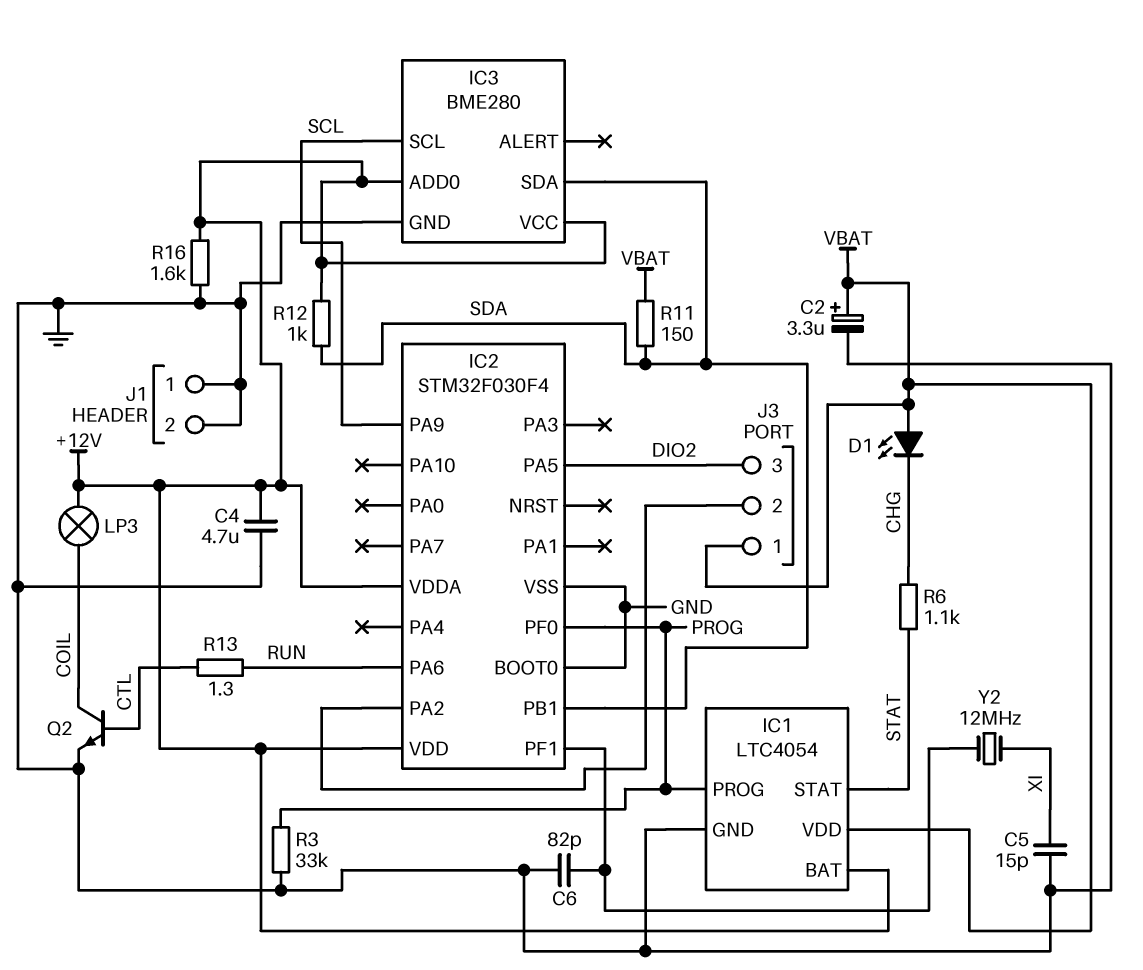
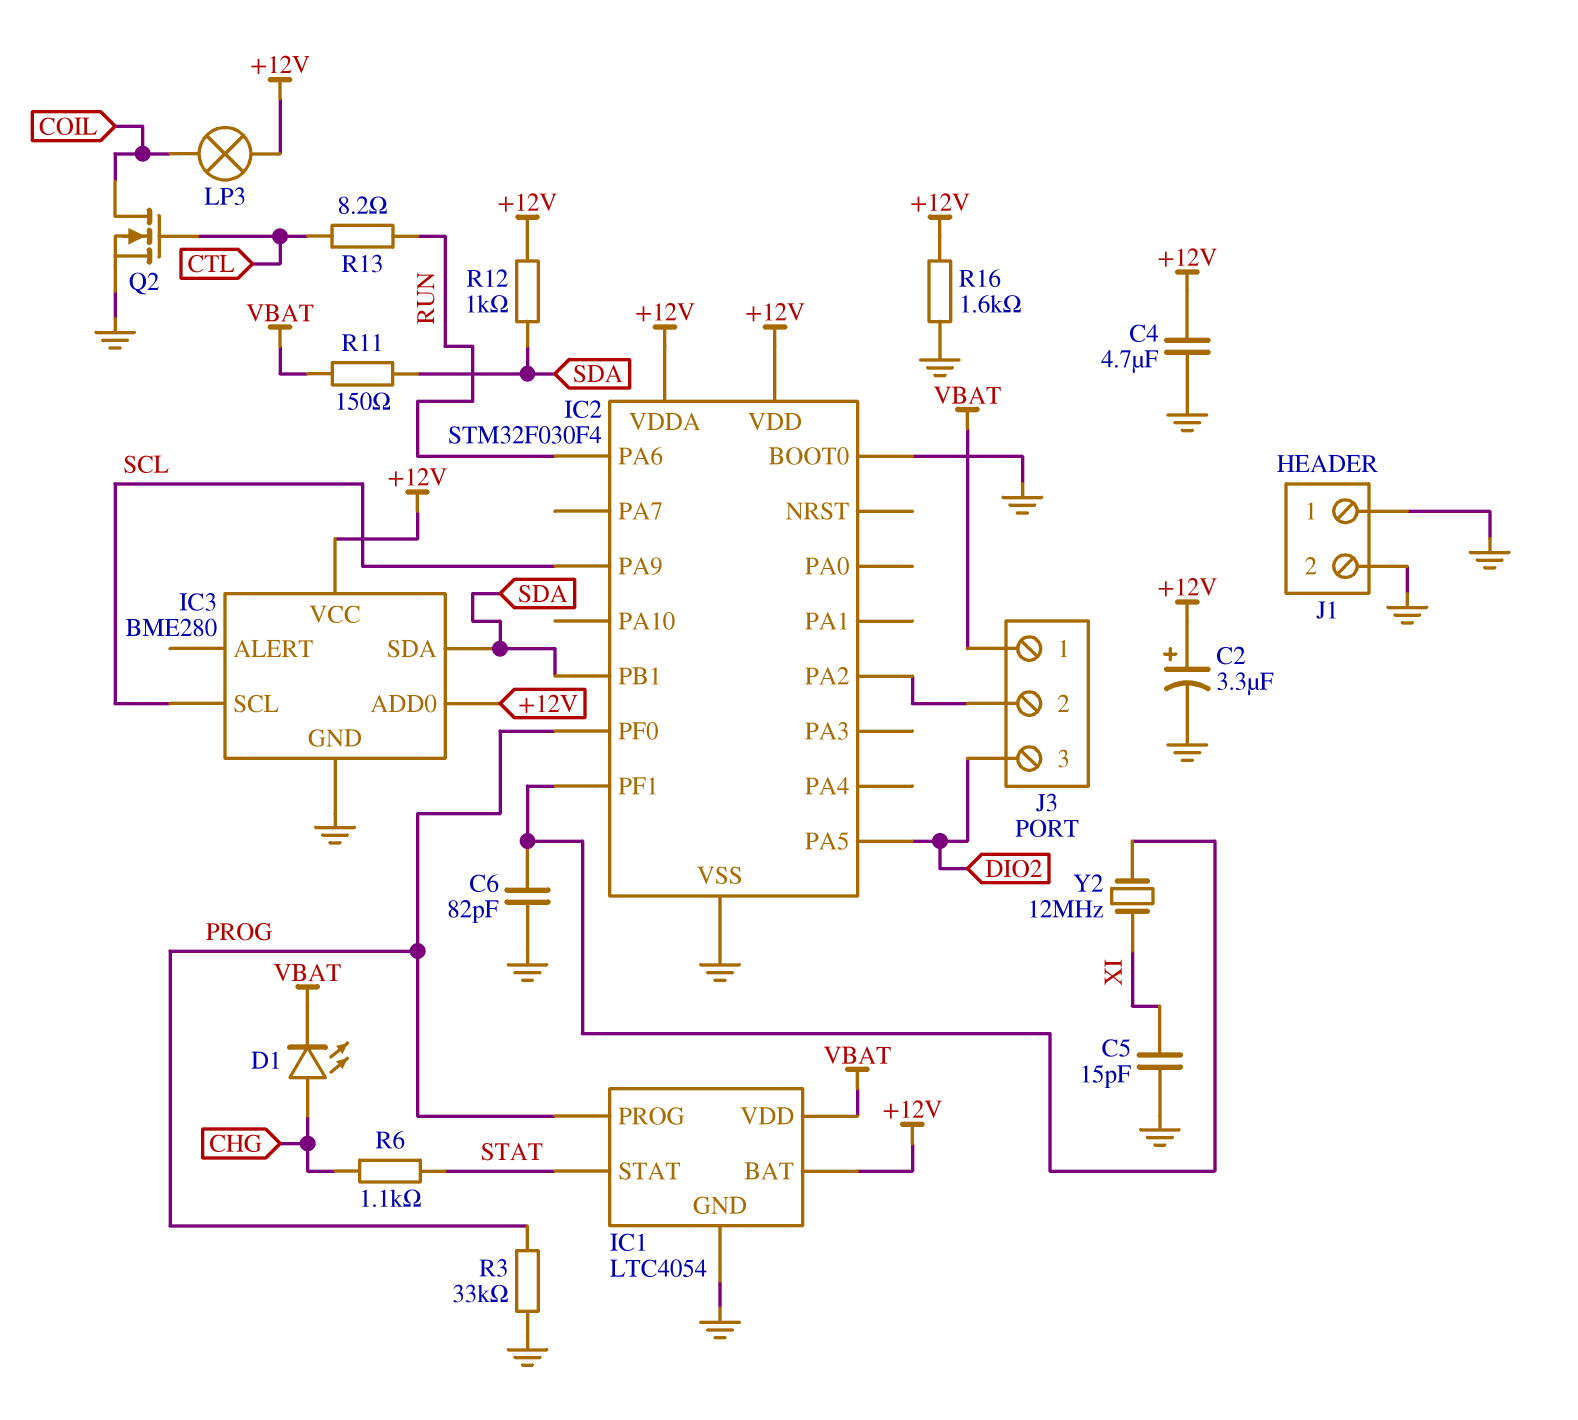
C2: 3.3uF (plus VBAT, minus GND) -> 3.3uF (plus +12V, minus GND)
D1: LED (A VBAT, K CHG) -> LED (A CHG, K VBAT)
Q2: NPN (B CTL, C COIL, E GND) -> NMOS (G CTL, D COIL, S GND)
R13: 1.3 (CTL, RUN) -> 8.2 (CTL, RUN)

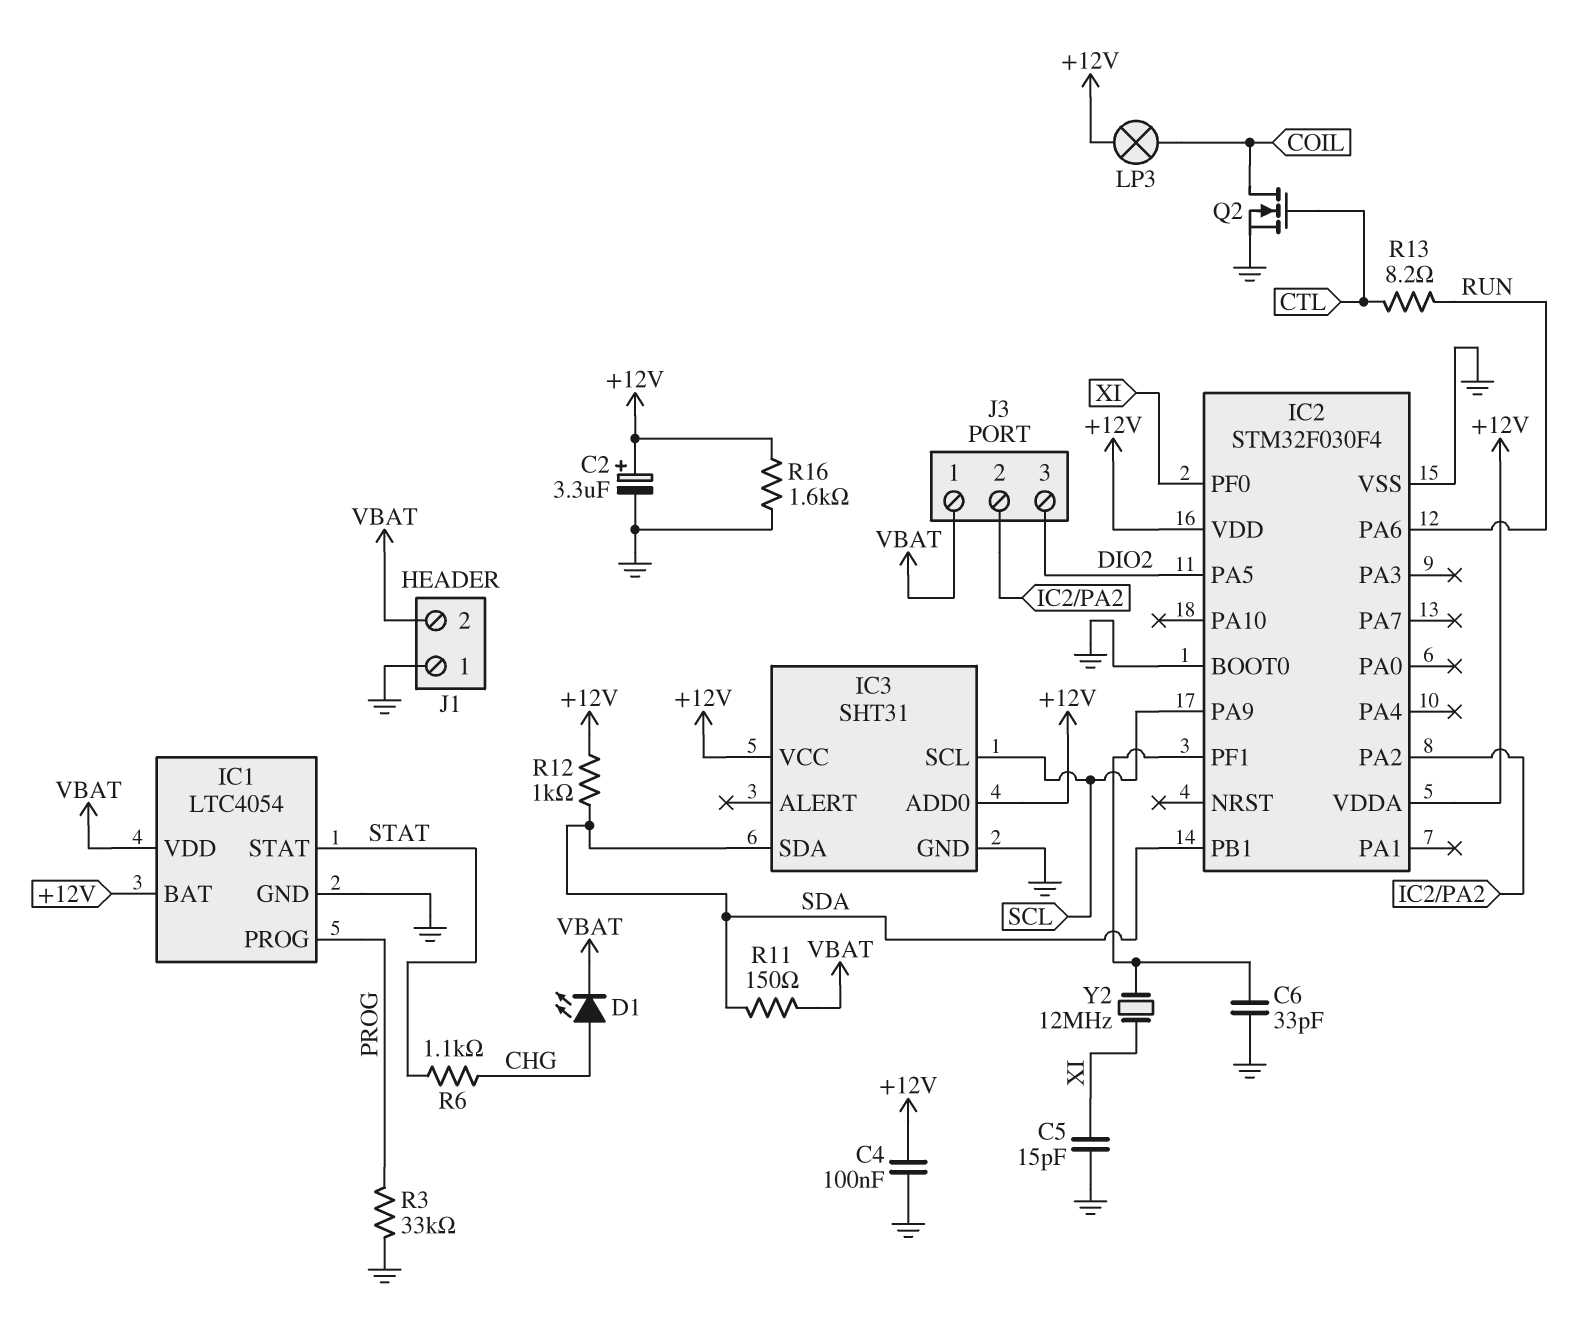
C4: 4.7uF (+12V, GND) -> 100nF (+12V, GND)
C6: 82pF (GND, IC2/PF1) -> 33pF (GND, IC2/PF1)
IC2 pin PF0: PROG -> XI
IC3: BME280 -> SHT31
J1 pin 2: GND -> VBAT

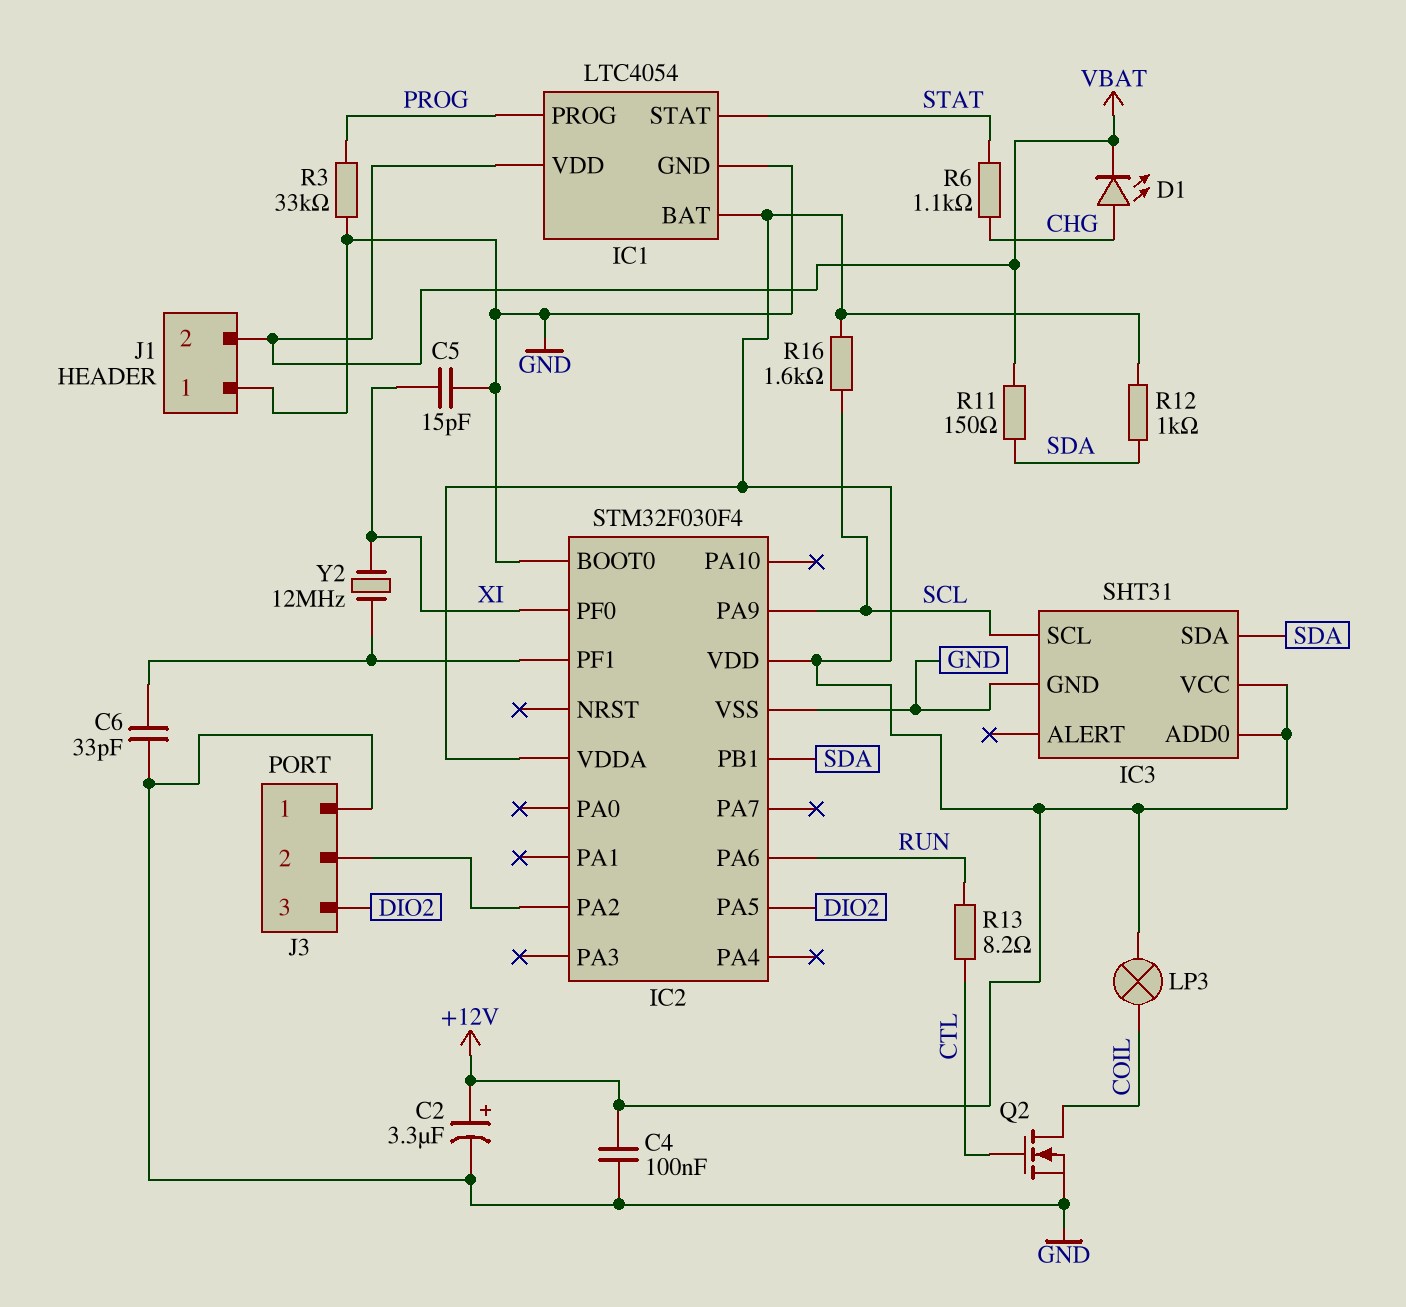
J3 pin 1: VBAT -> GND
R16: 1.6k (+12V, GND) -> 1.6k (+12V, SCL)

